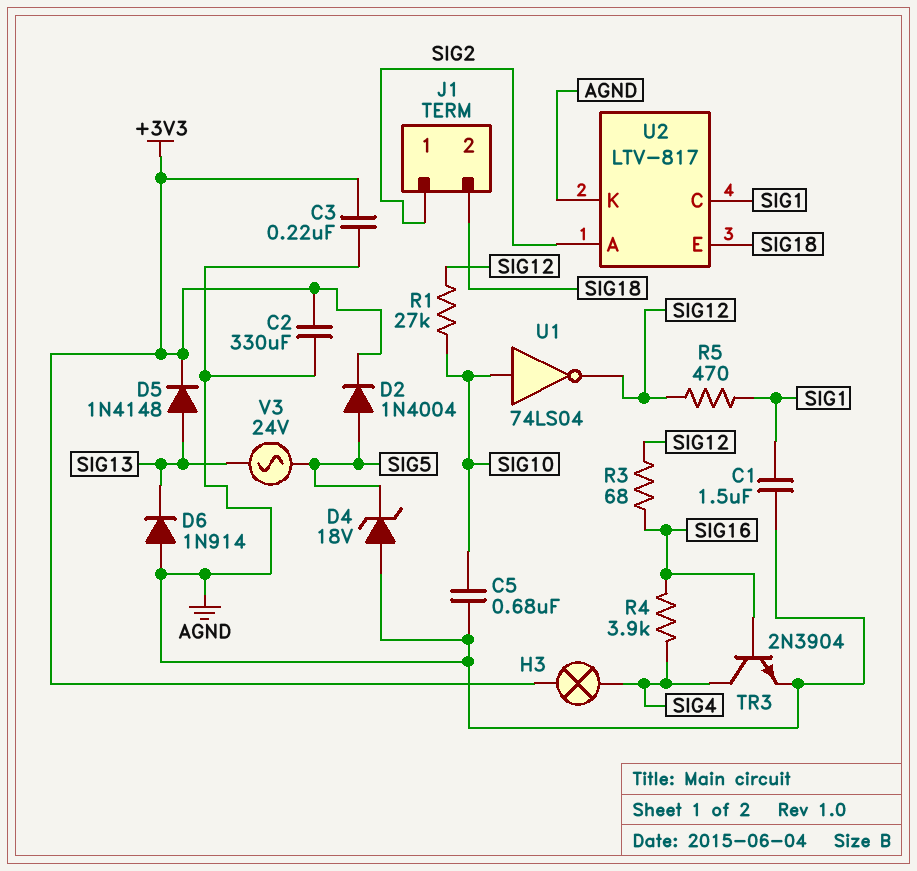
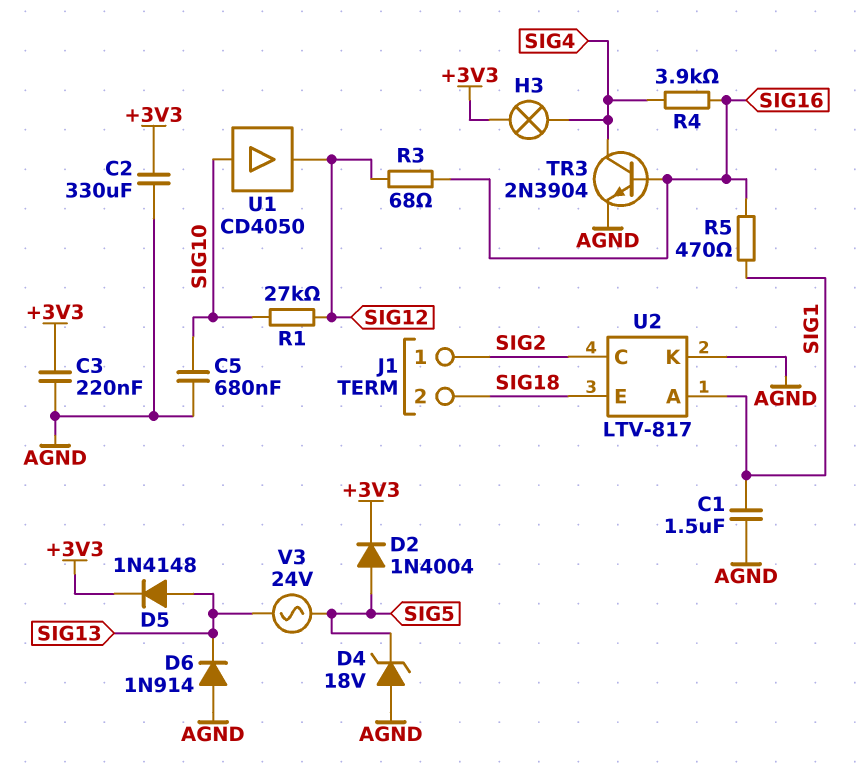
R5: 470 (SIG1, SIG12) -> 470 (SIG1, SIG16)
U1: NOT 74LS04 (in SIG10, out SIG12) -> buffer CD4050 (in SIG10, out SIG12)
U2 pin A: SIG2 -> SIG1
U2 pin C: SIG1 -> SIG2

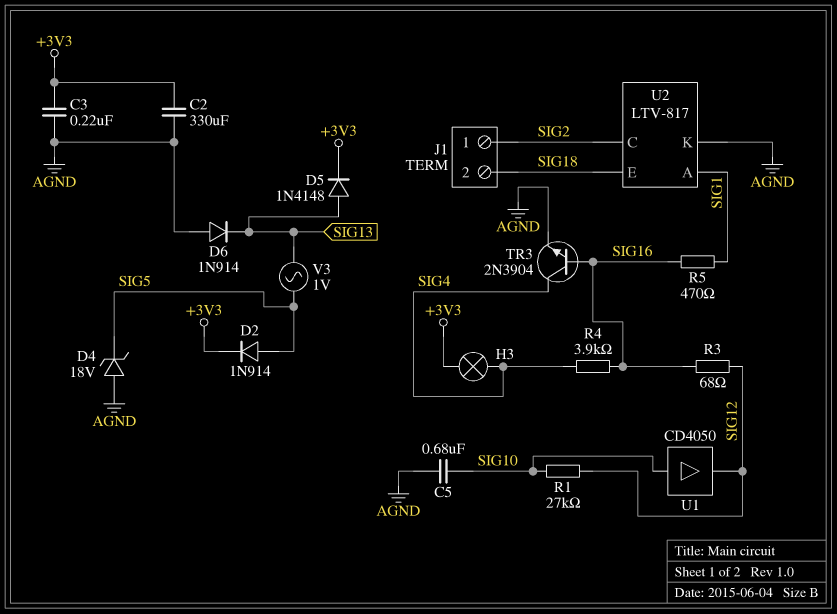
C1: 1.5uF (AGND, SIG1) -> none
D2: diode 1N4004 (A SIG5, K +3V3) -> diode 1N914 (A SIG5, K +3V3)
V3: AC 24V (SIG5, SIG13) -> AC 1V (SIG5, SIG13)

